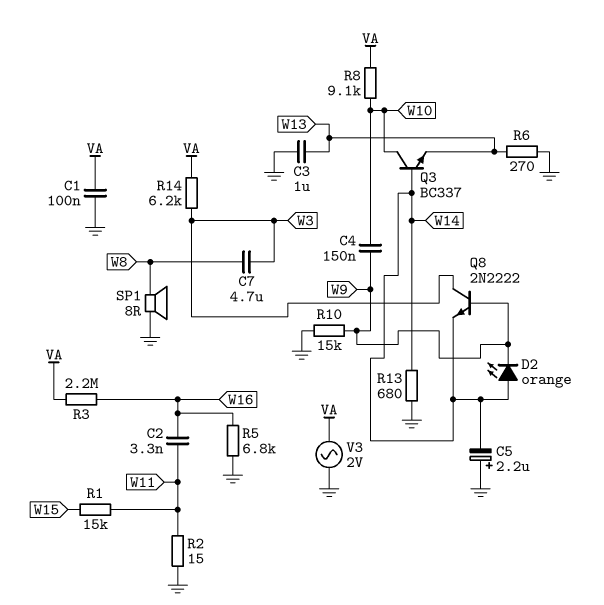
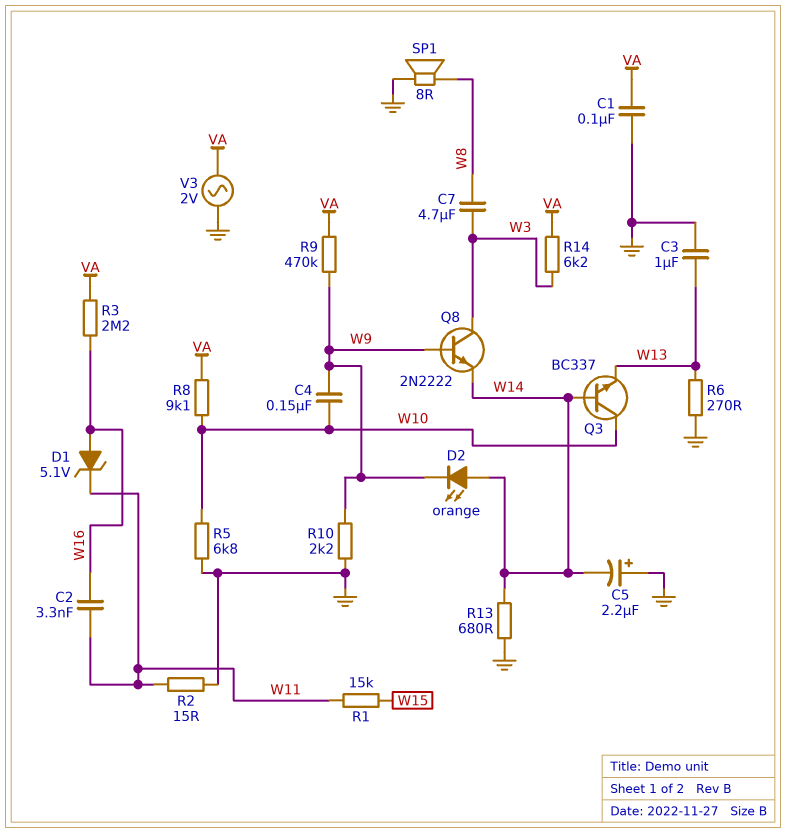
D1: none -> zener 5.1V (A W16, K W11)
R5: 6.8k (GND, W16) -> 6.8k (GND, W10)
R9: none -> 470k (VA, W9)
R10: 15k (GND, W9) -> 2.2k (GND, W9)

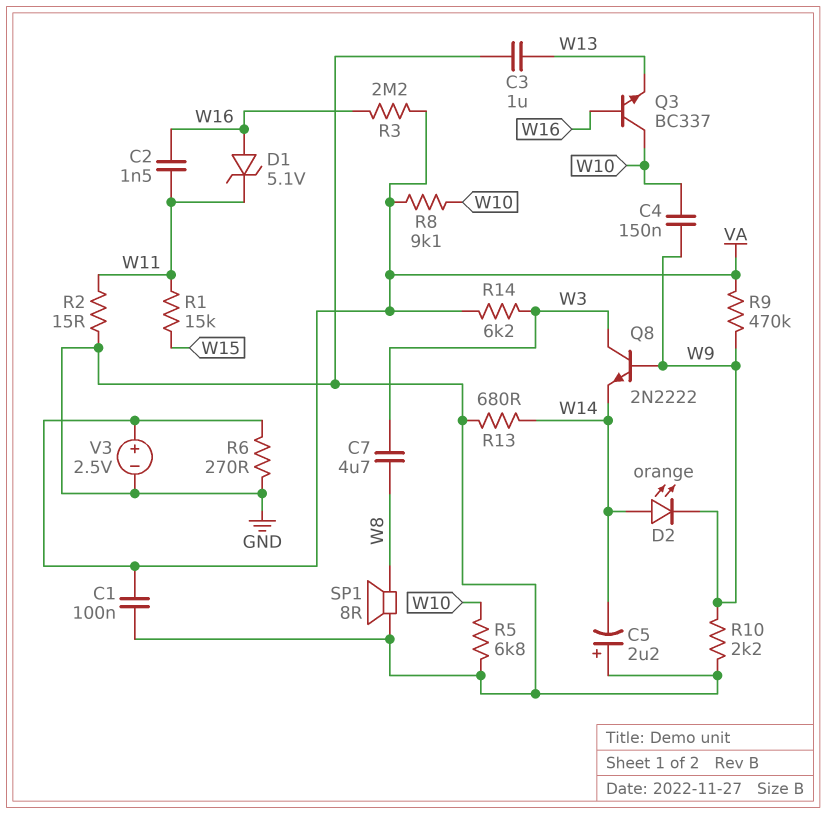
C2: 3.3nF (W11, W16) -> 1.5nF (W11, W16)
Q3: NPN BC337 (B W14, C W10, E W13) -> NPN BC337 (B W16, C W10, E W13)
R6: 270 (GND, W13) -> 270 (GND, VA)
V3: AC 2V (GND, VA) -> 2.5V (plus VA, minus GND)

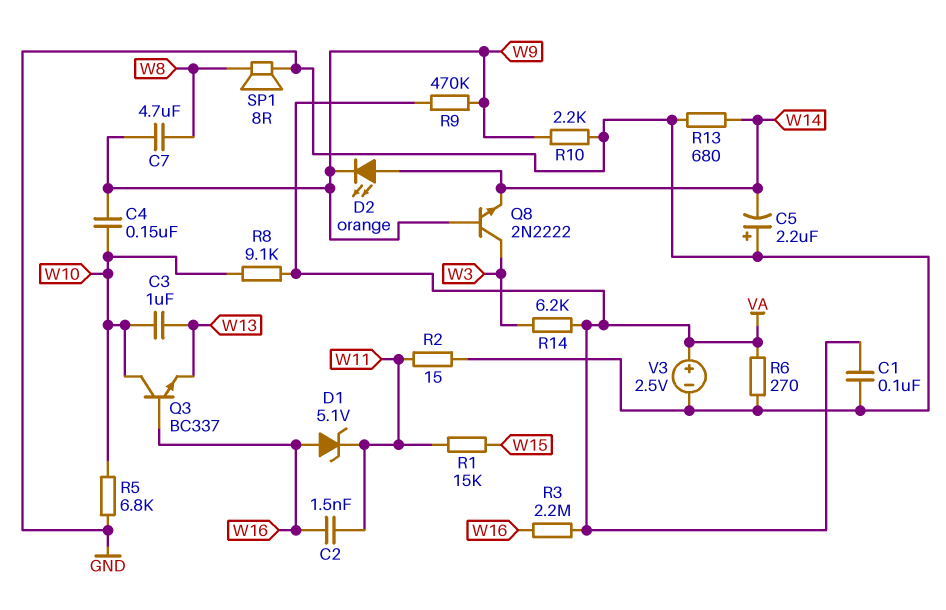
C3: 1uF (GND, W13) -> 1uF (W10, W13)
C7: 4.7uF (W3, W8) -> 4.7uF (W8, W9)

